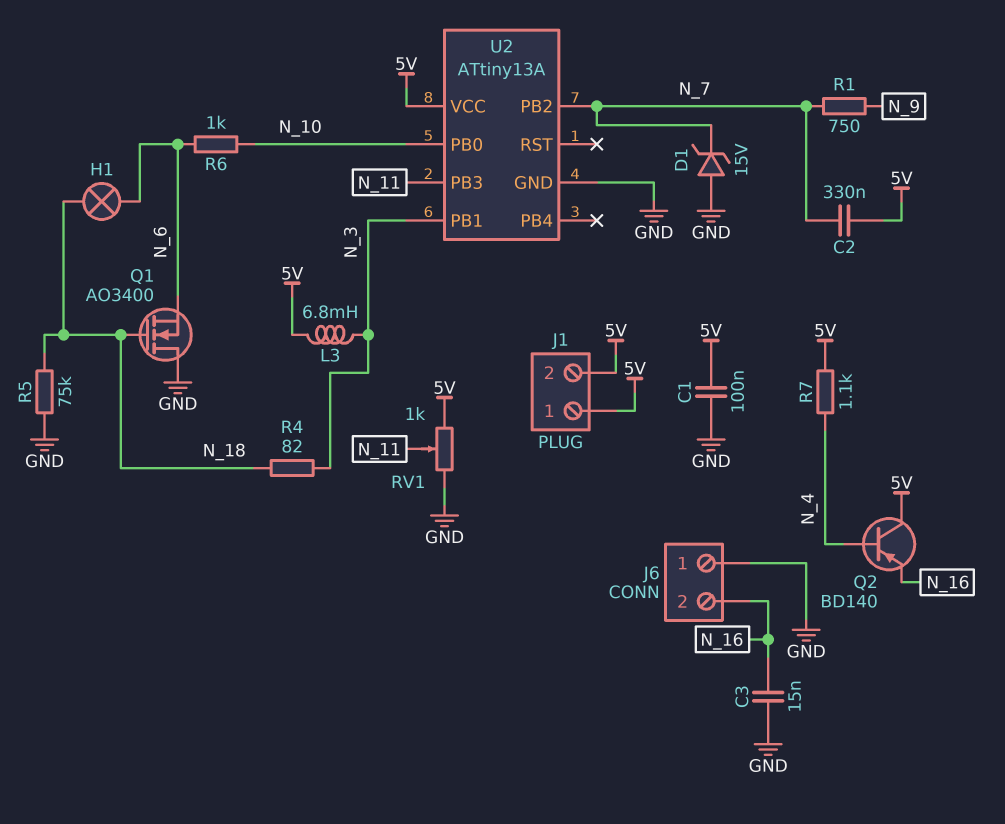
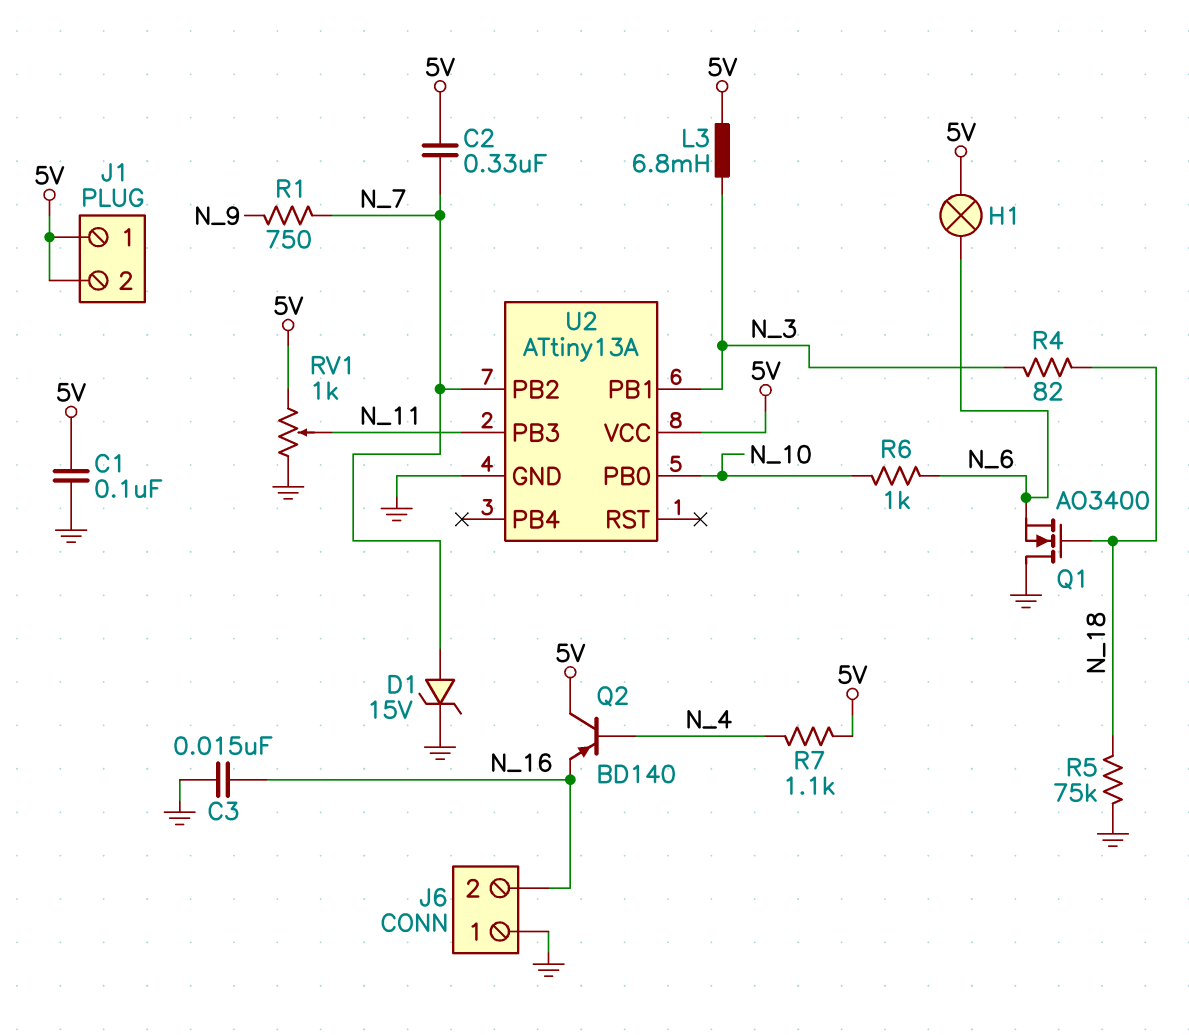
D1: zener 15V (A GND, K N_7) -> zener 15V (A N_7, K GND)
H1: lamp (N_6, N_18) -> lamp (5V, N_6)

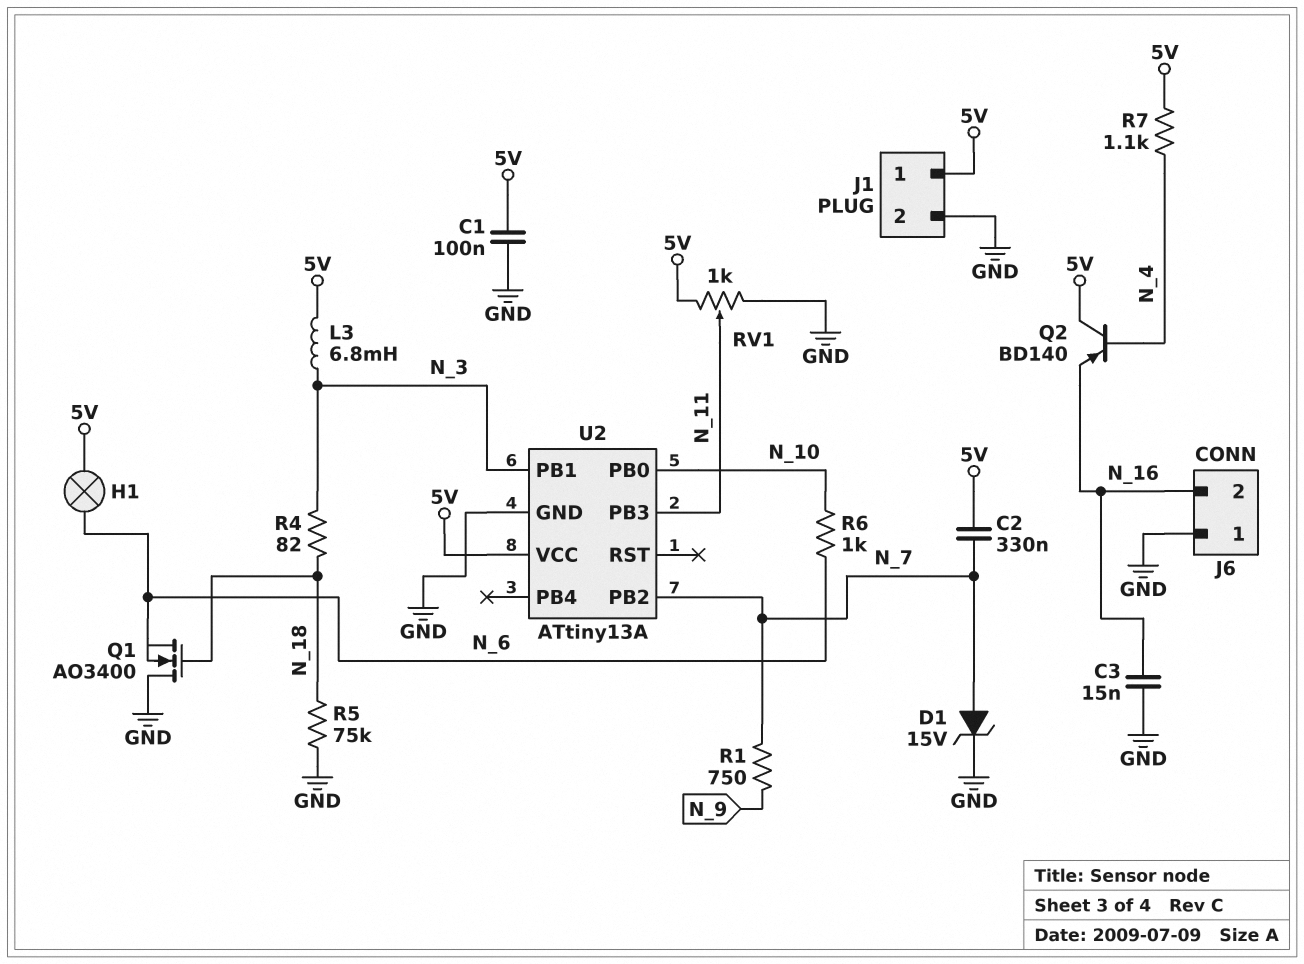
J1 pin 2: 5V -> GND

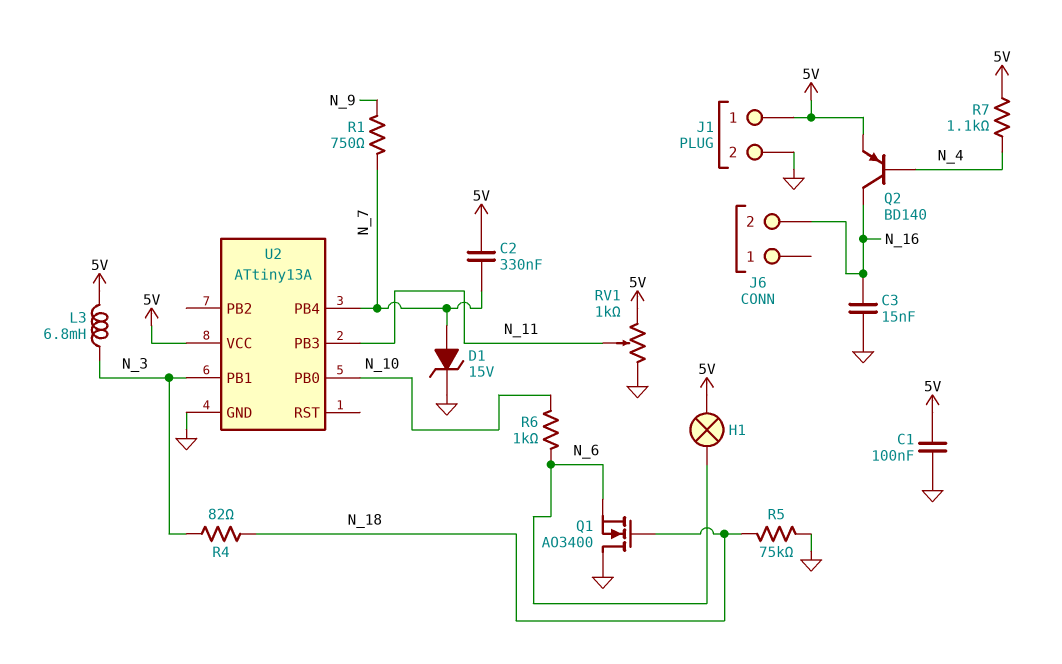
J6 pin 1: GND -> none
Q2: PNP BD140 (B N_4, C 5V, E N_16) -> PNP BD140 (B N_4, C N_16, E 5V)
U2 pin PB2: N_7 -> none
U2 pin PB4: none -> N_7

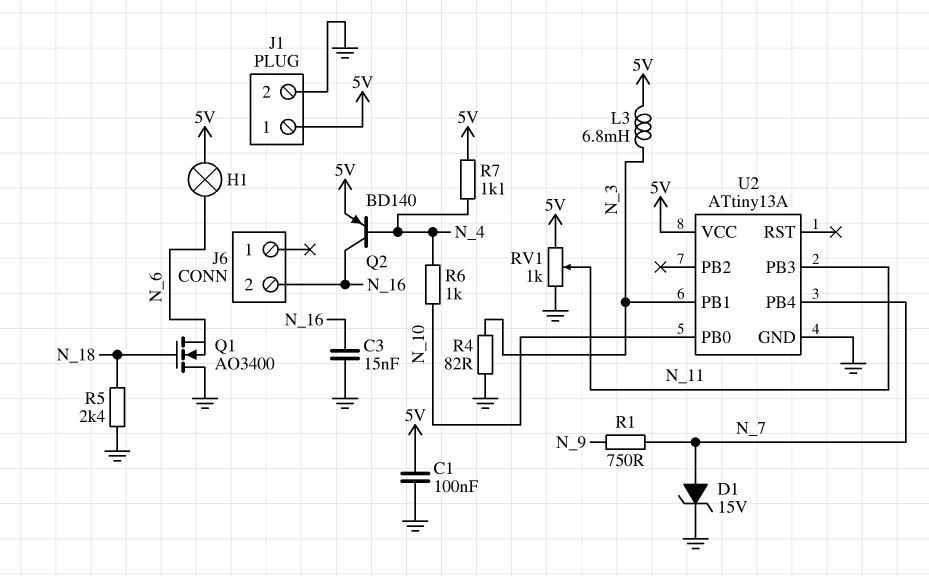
C2: 330nF (5V, N_7) -> none
R4: 82 (N_3, N_18) -> 82 (GND, N_3)
R5: 75k (GND, N_18) -> 2.4k (GND, N_18)
R6: 1k (N_6, N_10) -> 1k (N_4, N_10)

